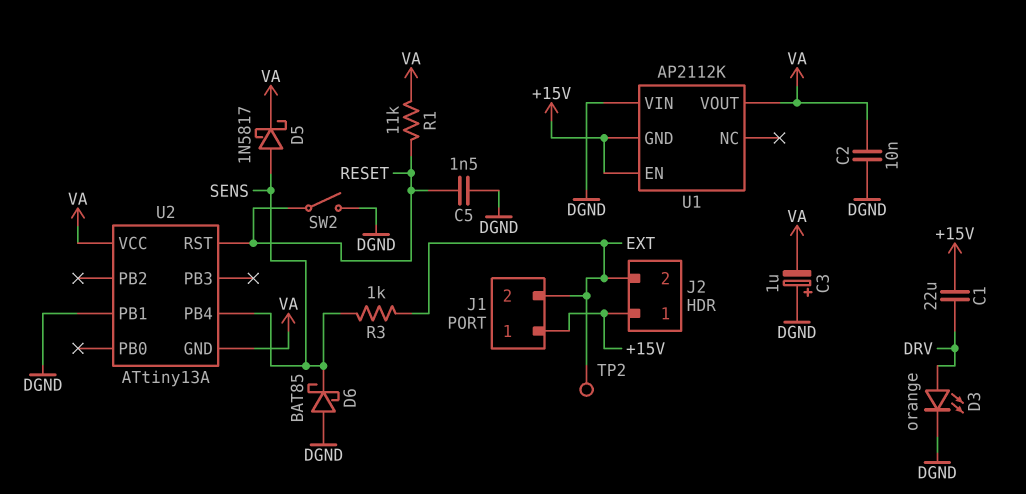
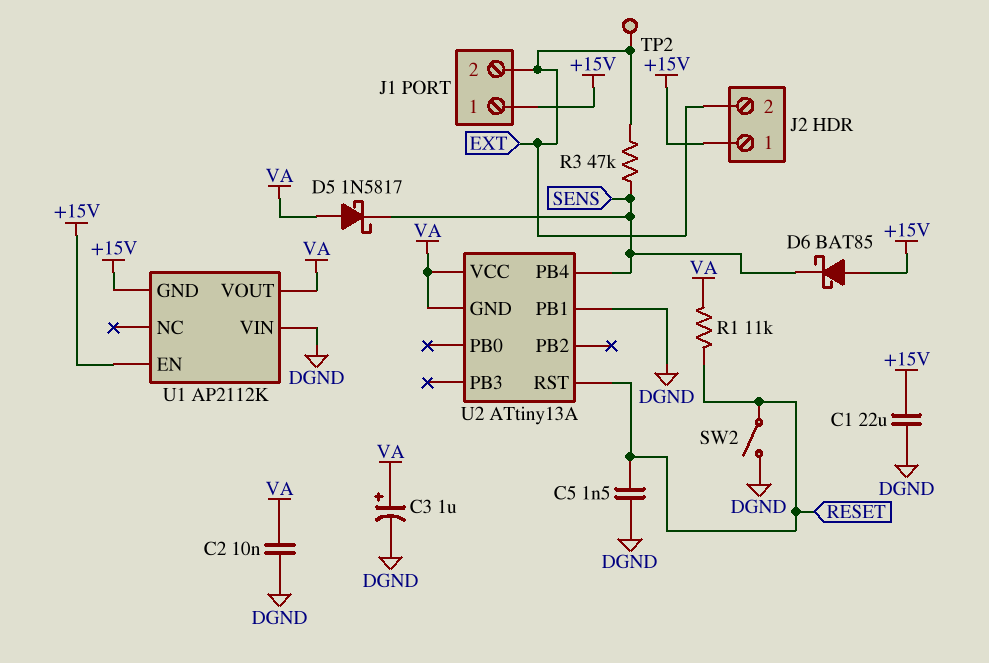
C1: 22uF (+15V, DRV) -> 22uF (+15V, DGND)
C3: 1uF (plus DGND, minus VA) -> 1uF (plus VA, minus DGND)
D3: LED orange (A DRV, K DGND) -> none
D5: schottky 1N5817 (A SENS, K VA) -> schottky 1N5817 (A VA, K SENS)
D6: schottky BAT85 (A DGND, K SENS) -> schottky BAT85 (A +15V, K SENS)
R3: 1k (EXT, SENS) -> 47k (EXT, SENS)

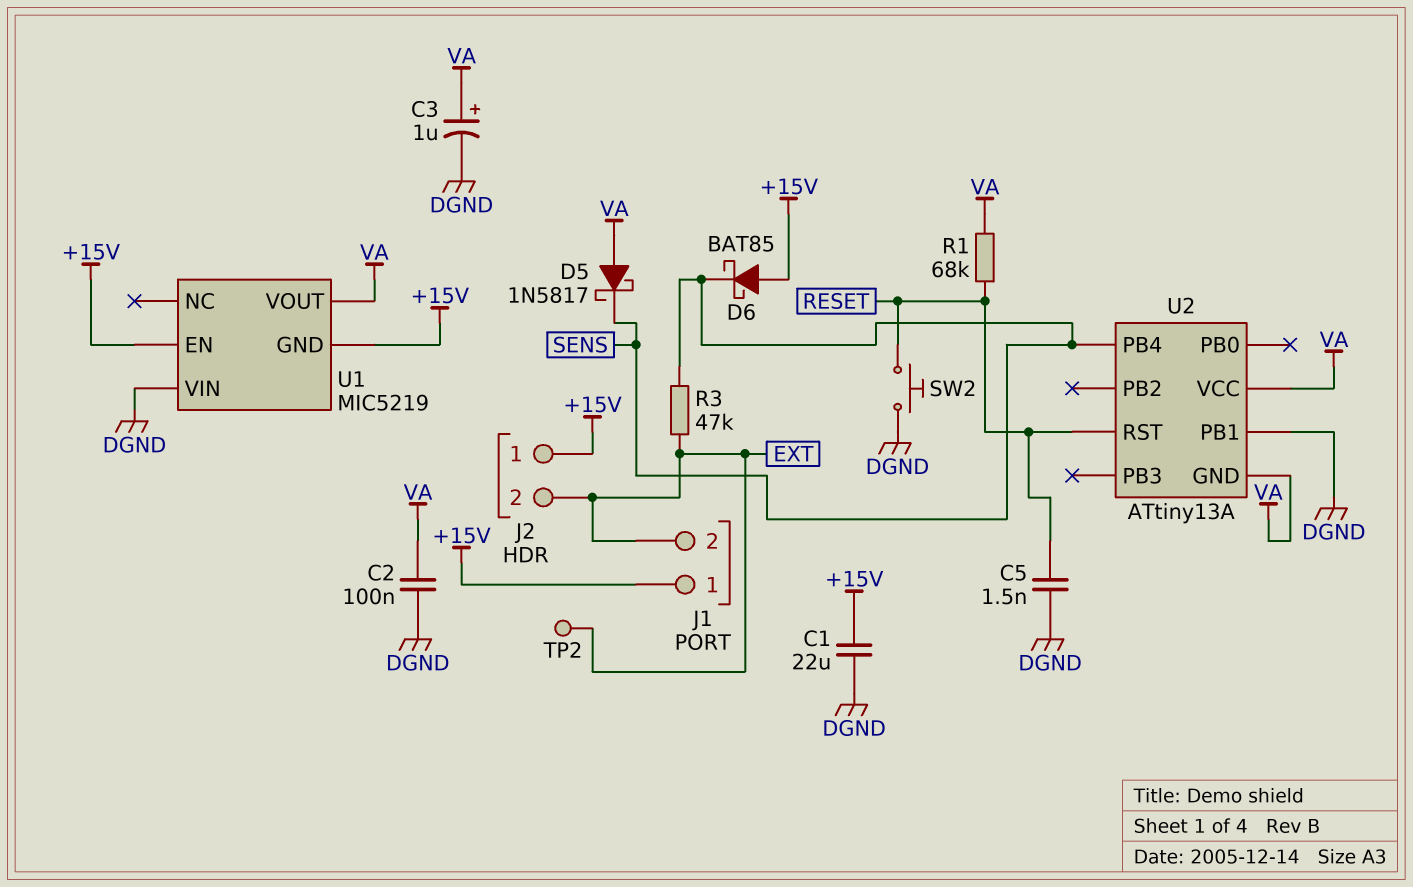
C2: 10nF (DGND, VA) -> 100nF (DGND, VA)
R1: 11k (RESET, VA) -> 68k (RESET, VA)
SW2: switch (DGND, RESET) -> button (DGND, RESET)
U1: AP2112K -> MIC5219

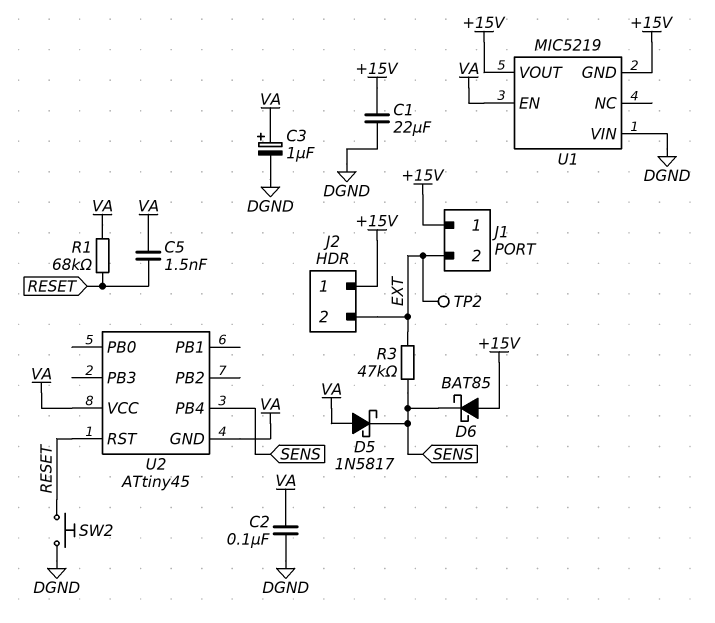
C5: 1.5nF (DGND, RESET) -> 1.5nF (RESET, VA)
U1 pin EN: +15V -> VA
U1 pin VOUT: VA -> +15V
U2: ATtiny13A -> ATtiny45
U2 pin PB1: DGND -> none

